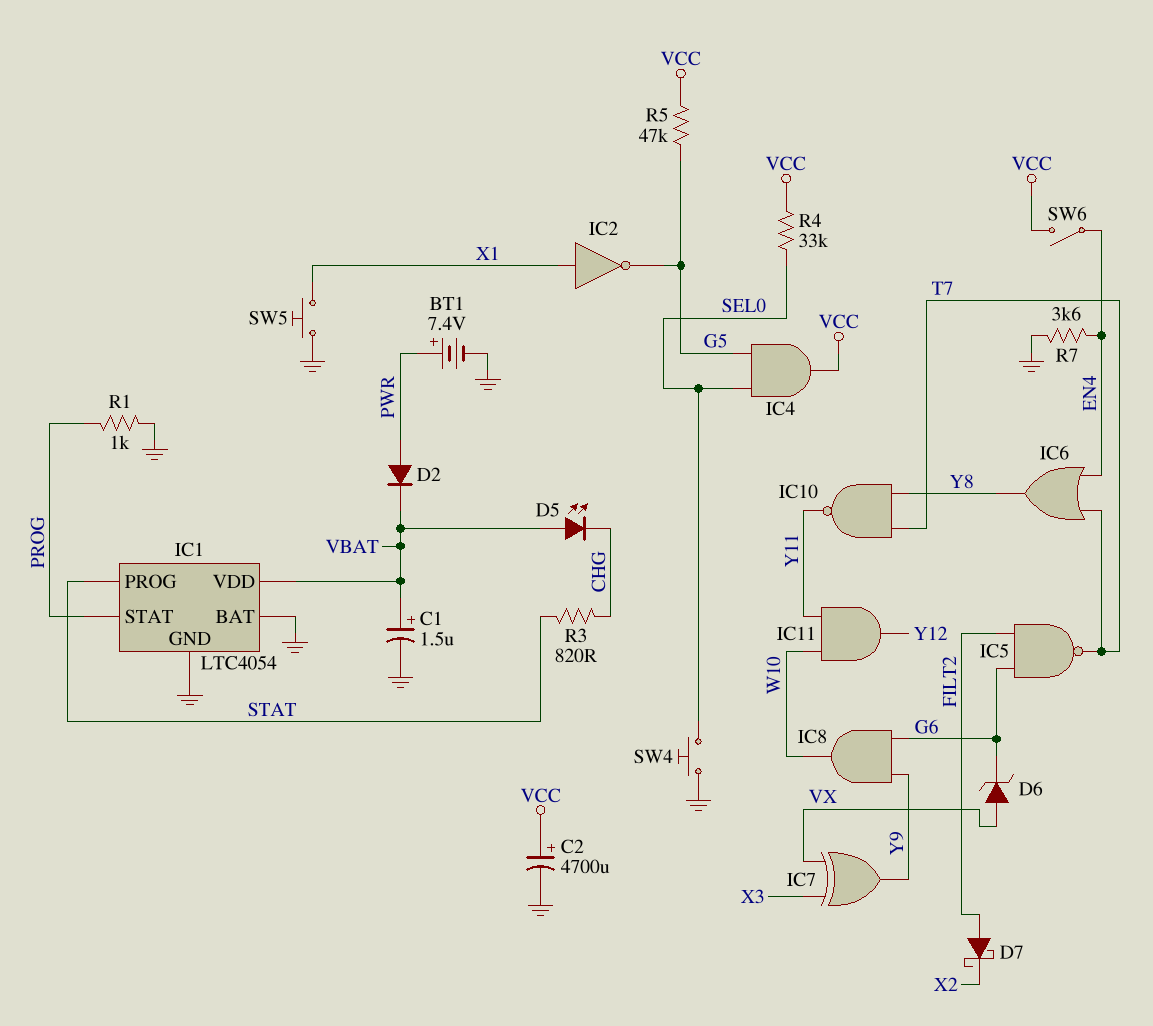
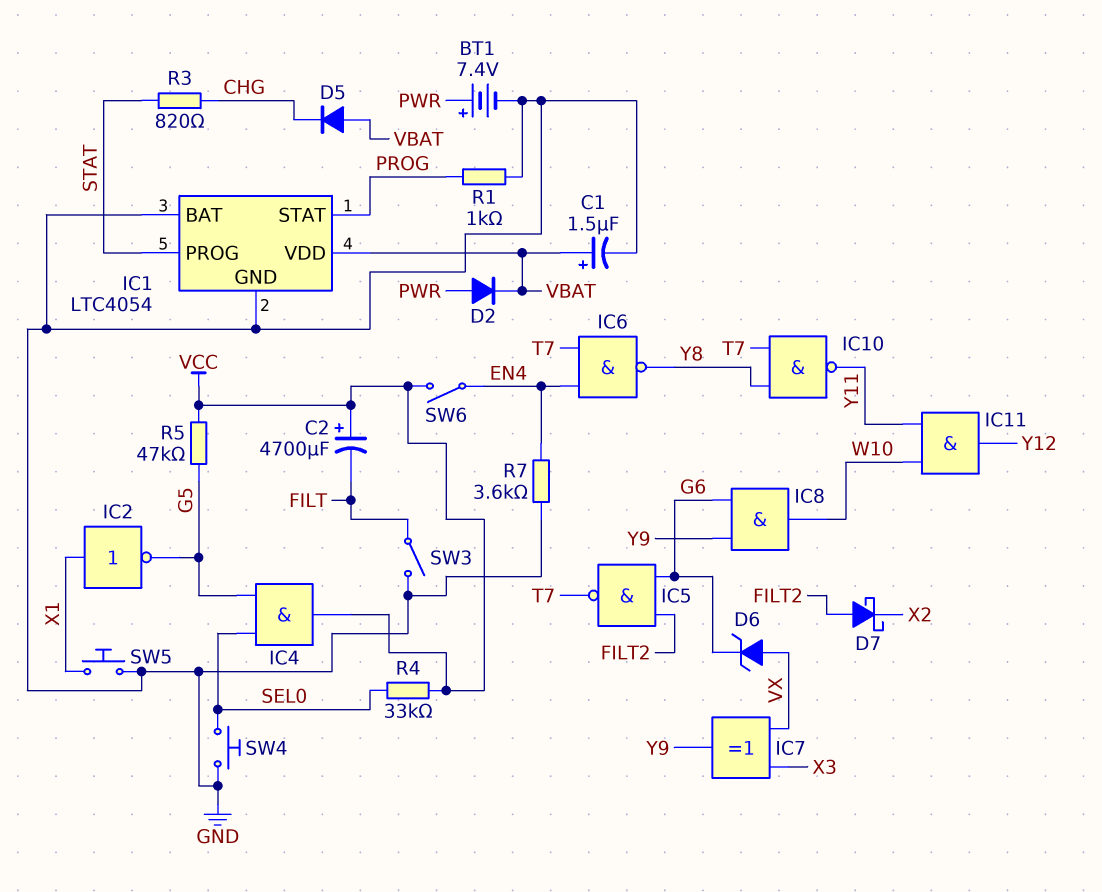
C2: 4700uF (plus VCC, minus GND) -> 4700uF (plus VCC, minus FILT)
D5: LED (A VBAT, K CHG) -> diode (A VBAT, K CHG)
IC6: OR (in EN4, in T7, out Y8) -> NAND (in EN4, in T7, out Y8)
SW3: none -> switch (FILT, GND)

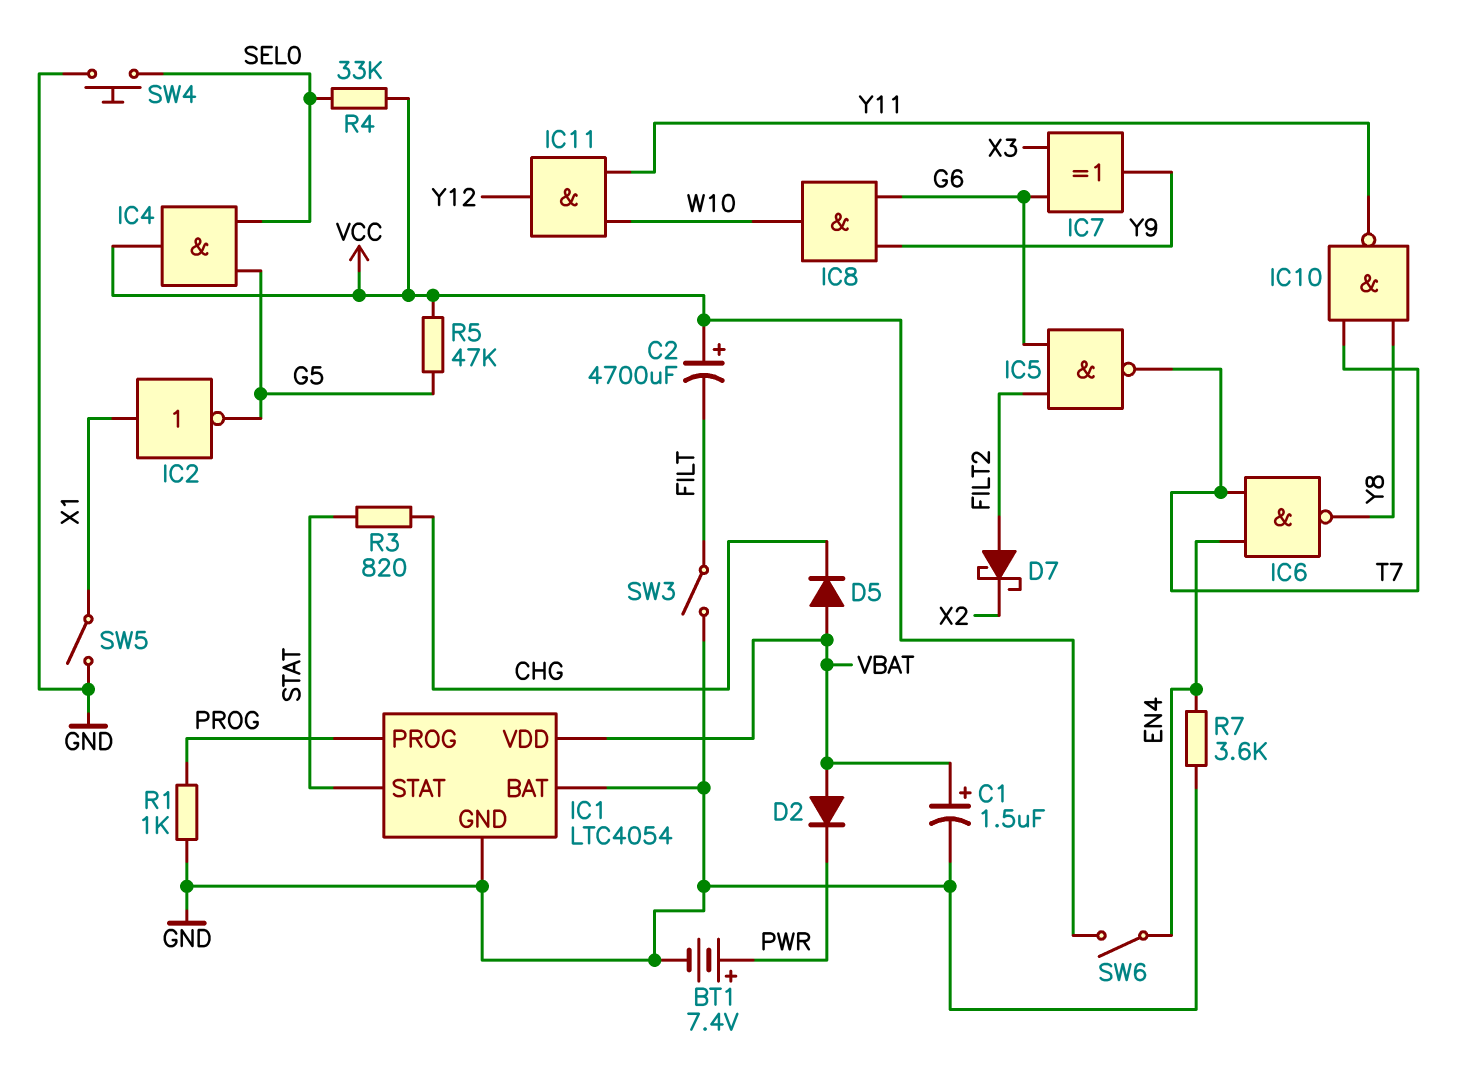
D2: diode (A PWR, K VBAT) -> diode (A VBAT, K PWR)
D6: zener (A VX, K G6) -> none
IC1 pin PROG: STAT -> PROG
IC1 pin STAT: PROG -> STAT
IC7: XOR (in VX, in X3, out Y9) -> XOR (in G6, in X3, out Y9)
SW5: button (GND, X1) -> switch (GND, X1)

